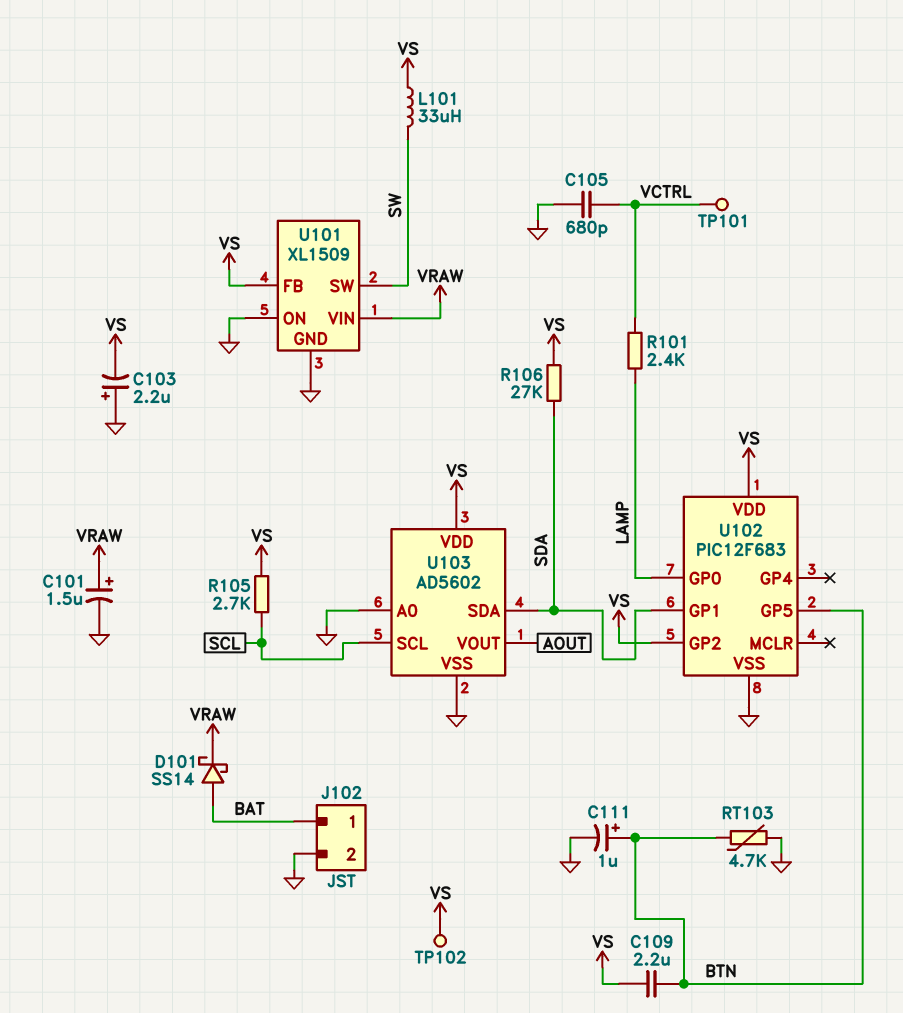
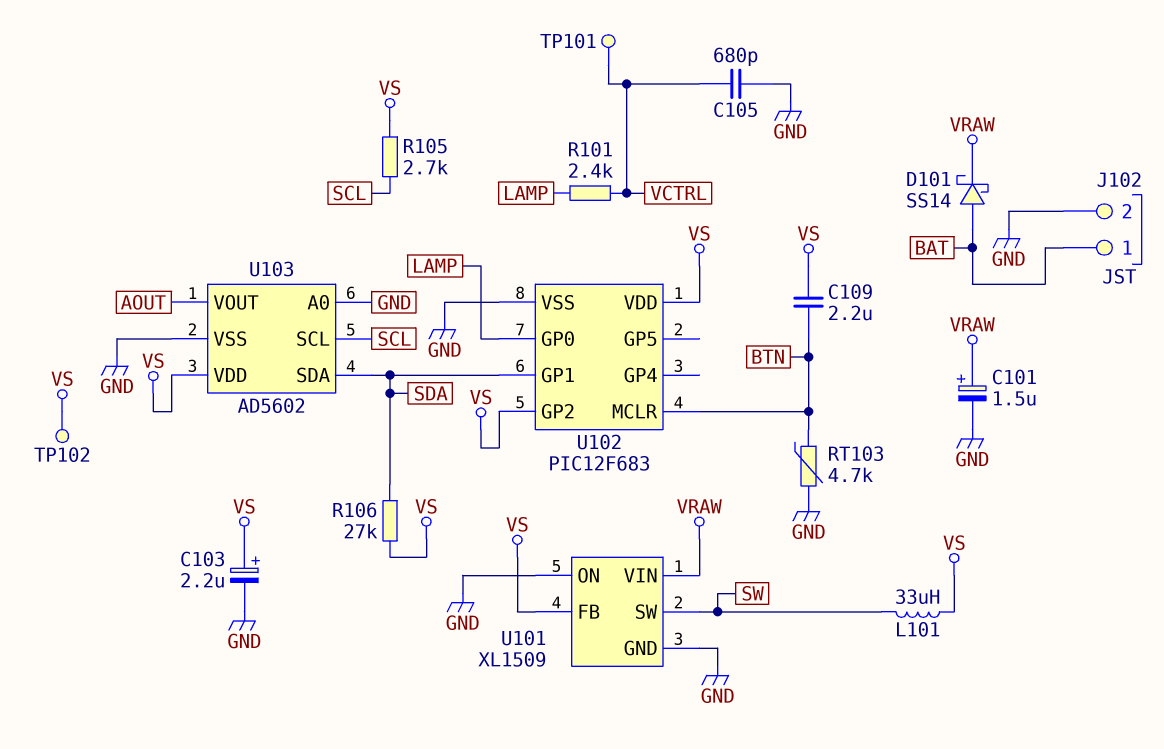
C103: 2.2uF (plus GND, minus VS) -> 2.2uF (plus VS, minus GND)
C111: 1uF (plus BTN, minus GND) -> none
U102 pin GP5: BTN -> none
U102 pin MCLR: none -> BTN

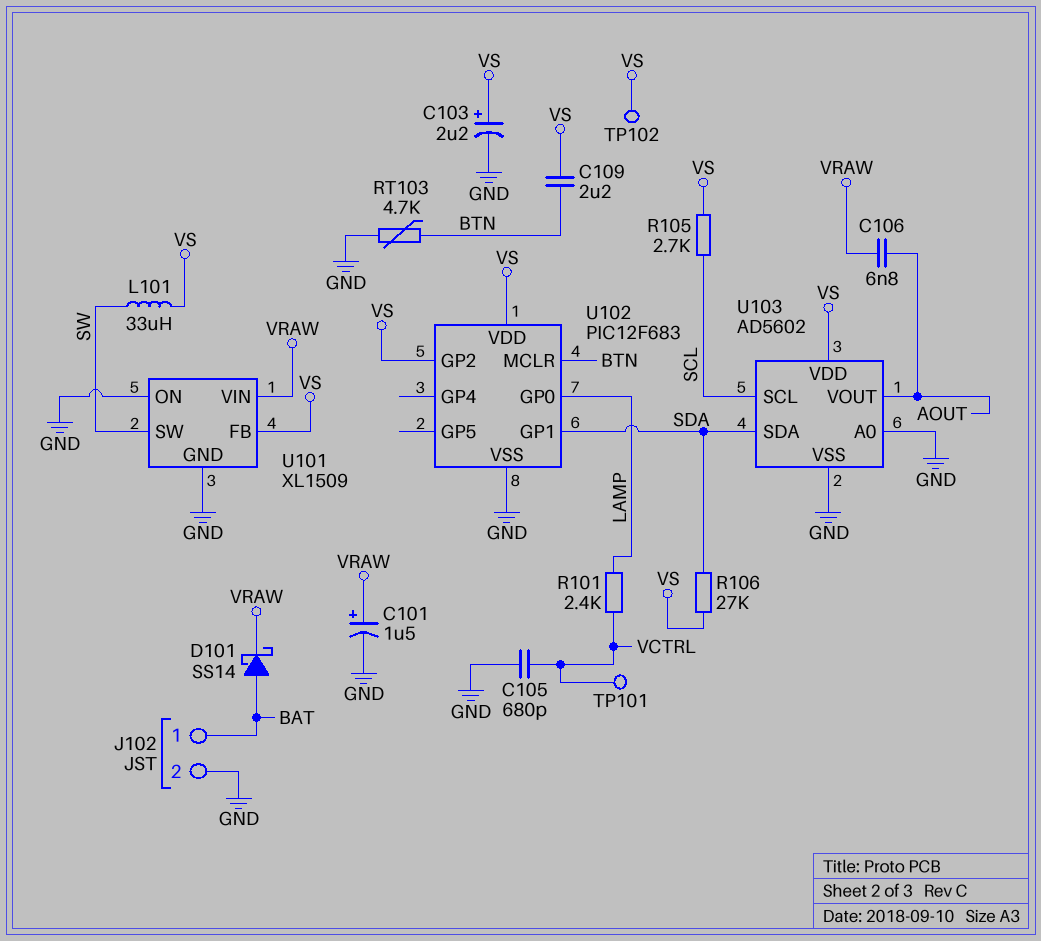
C106: none -> 6.8nF (AOUT, VRAW)

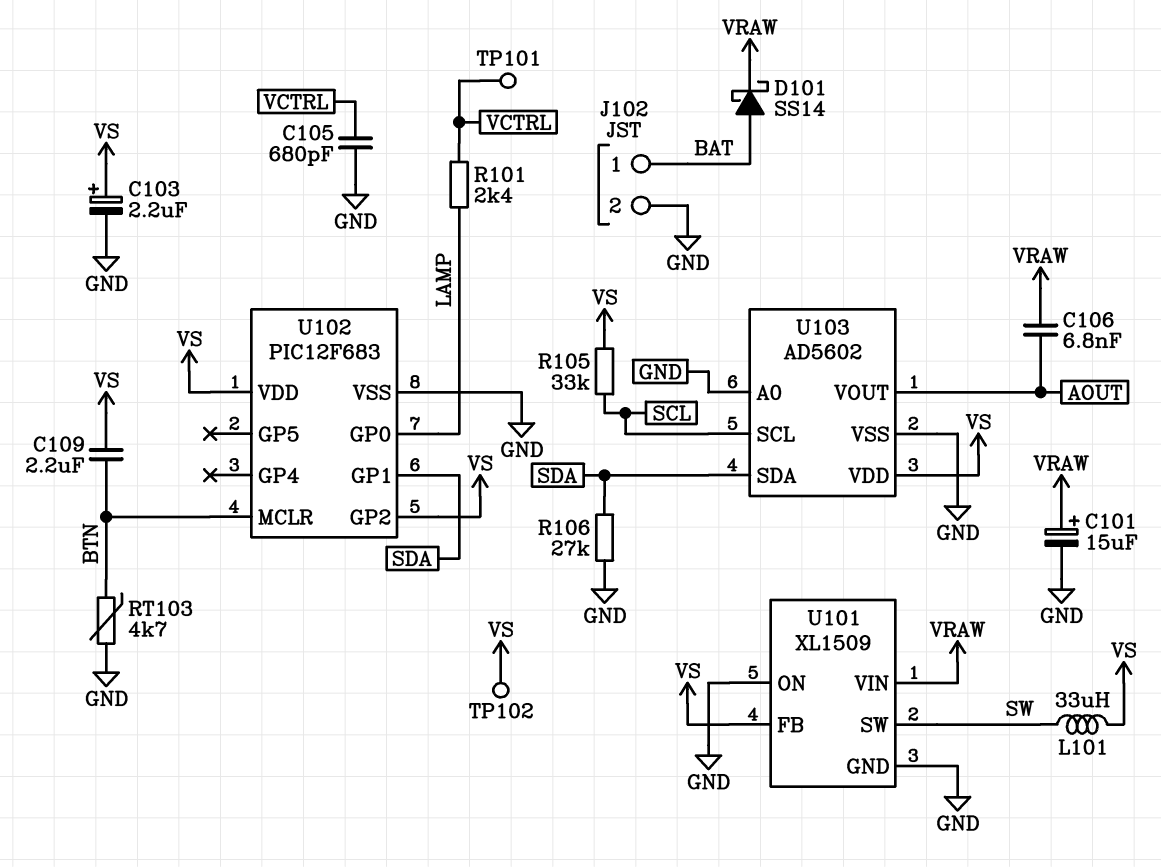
C101: 1.5uF (plus VRAW, minus GND) -> 15uF (plus VRAW, minus GND)
R105: 2.7k (SCL, VS) -> 33k (SCL, VS)
R106: 27k (SDA, VS) -> 27k (GND, SDA)

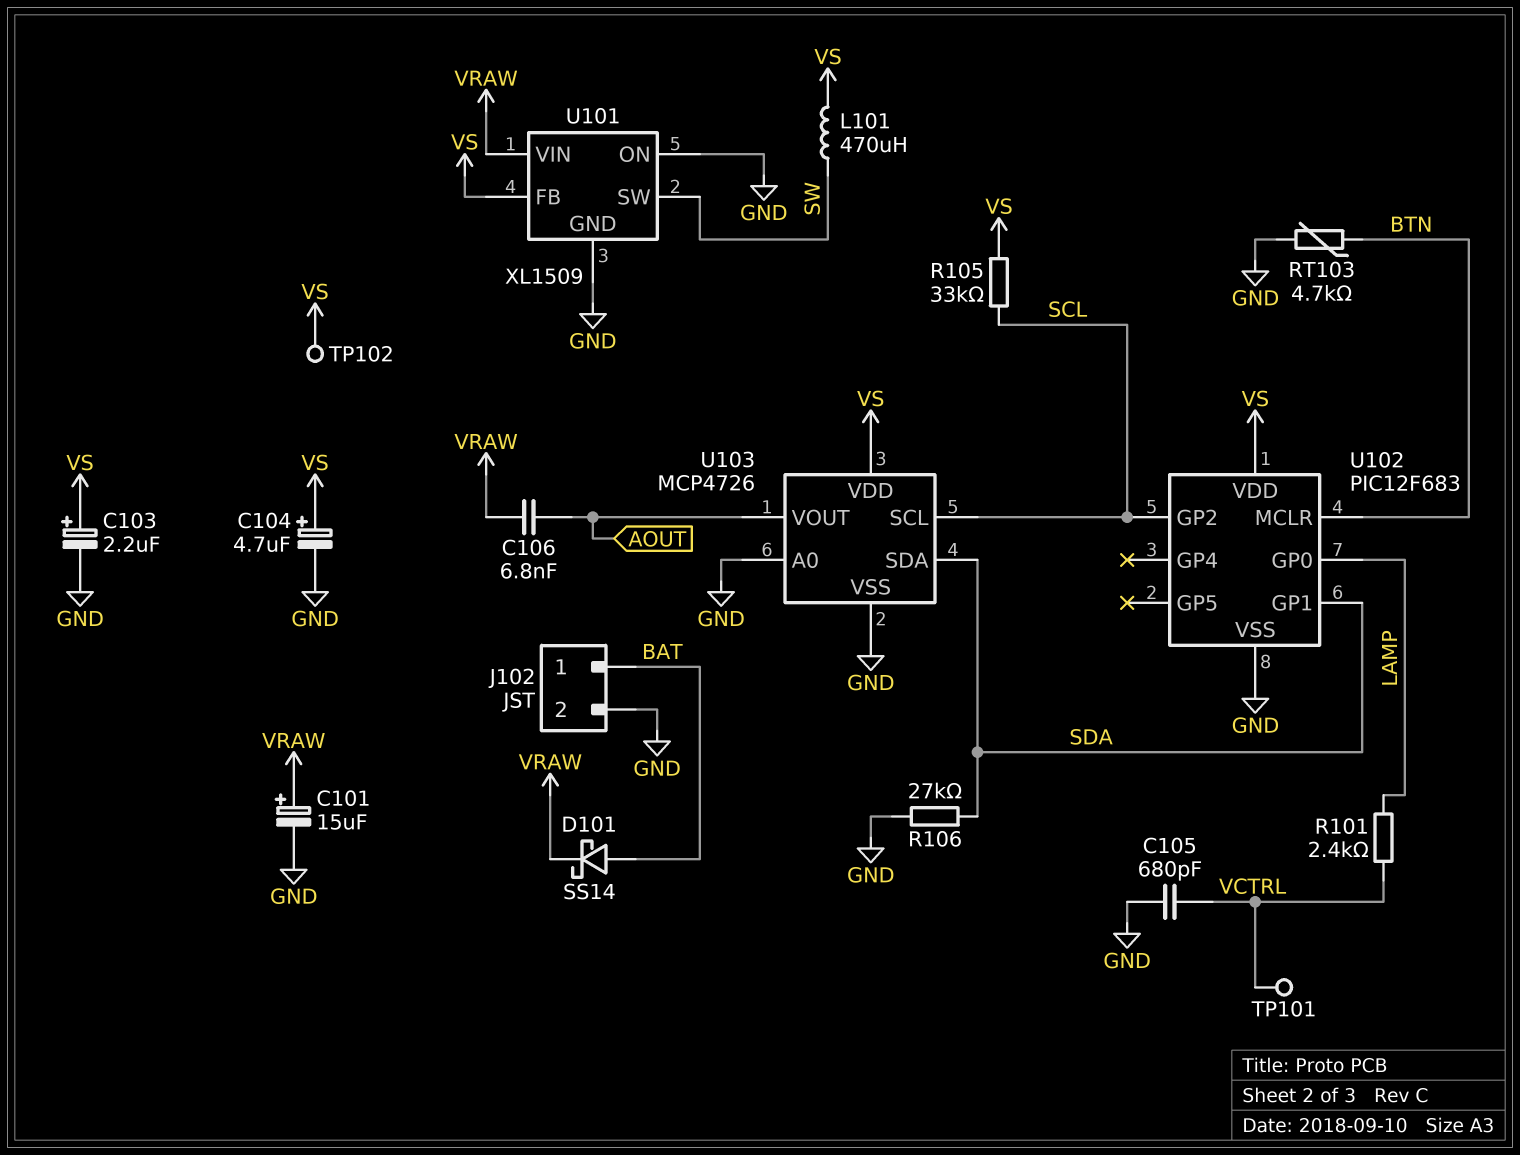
C104: none -> 4.7uF (plus VS, minus GND)
C109: 2.2uF (BTN, VS) -> none
L101: 33uH (SW, VS) -> 470uH (SW, VS)
U102 pin GP2: VS -> SCL
U103: AD5602 -> MCP4726

